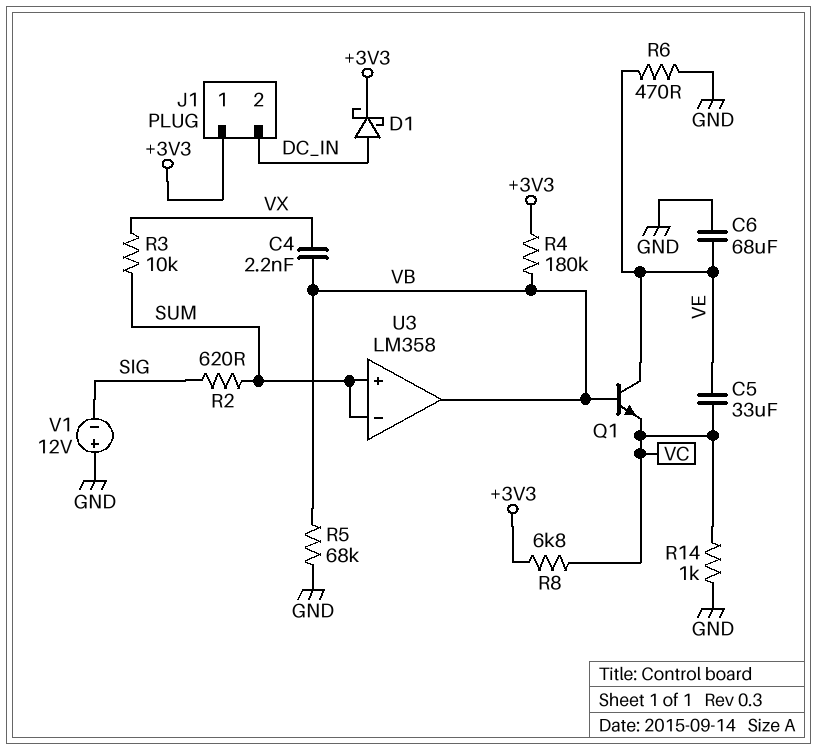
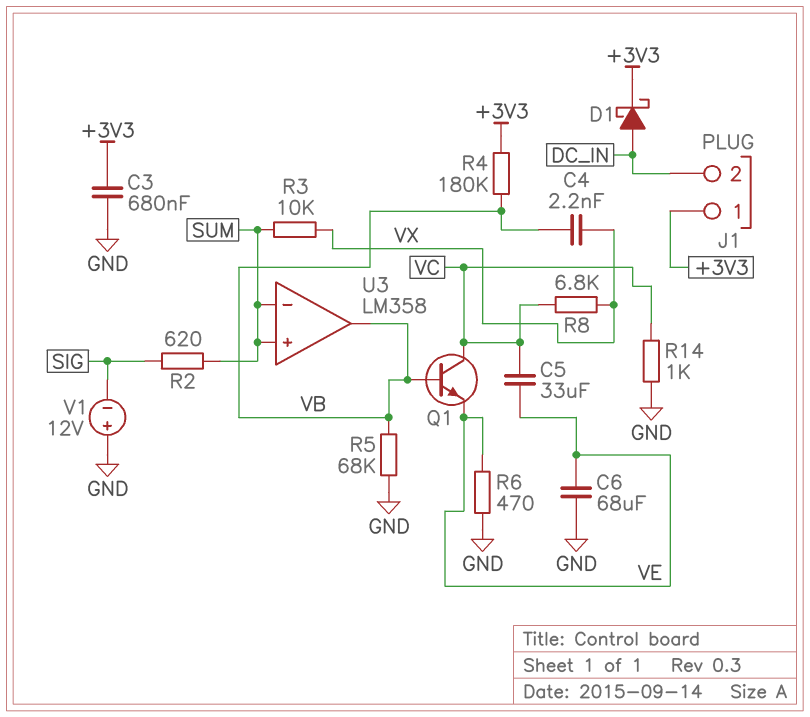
C3: none -> 680nF (+3V3, GND)
Q1: NPN (B VB, C VE, E VC) -> NPN (B VB, C VC, E VE)
R8: 6.8k (+3V3, VC) -> 6.8k (VC, VX)

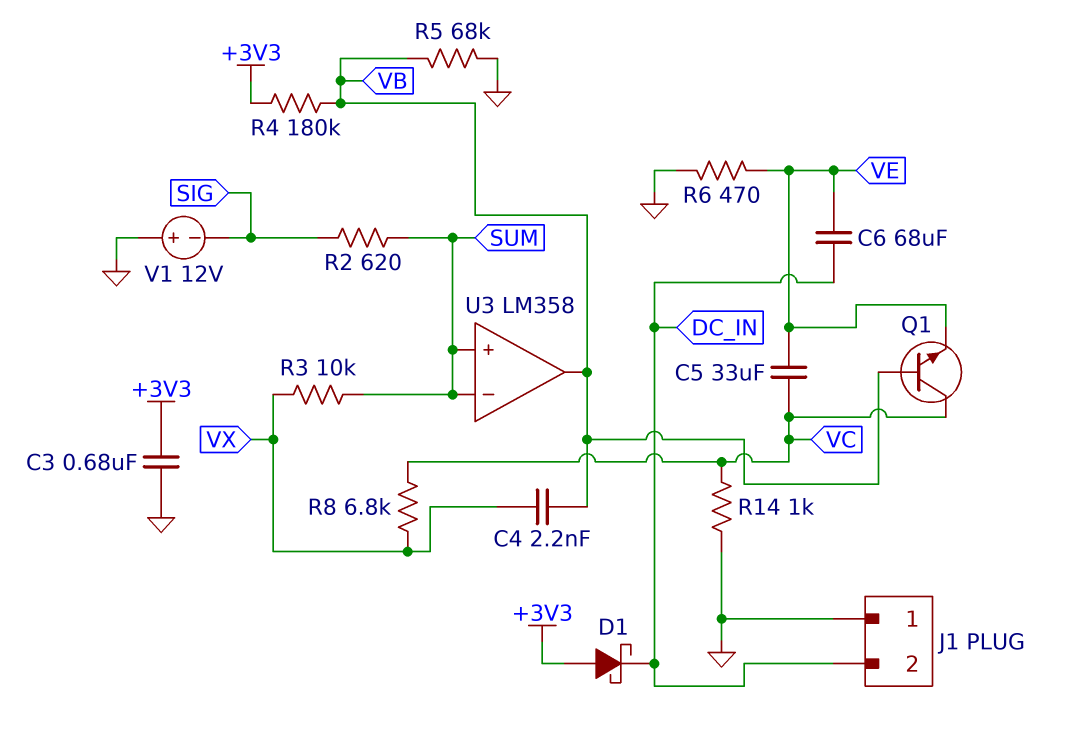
C6: 68uF (GND, VE) -> 68uF (DC_IN, VE)
D1: schottky (A DC_IN, K +3V3) -> schottky (A +3V3, K DC_IN)
J1 pin 1: +3V3 -> GND

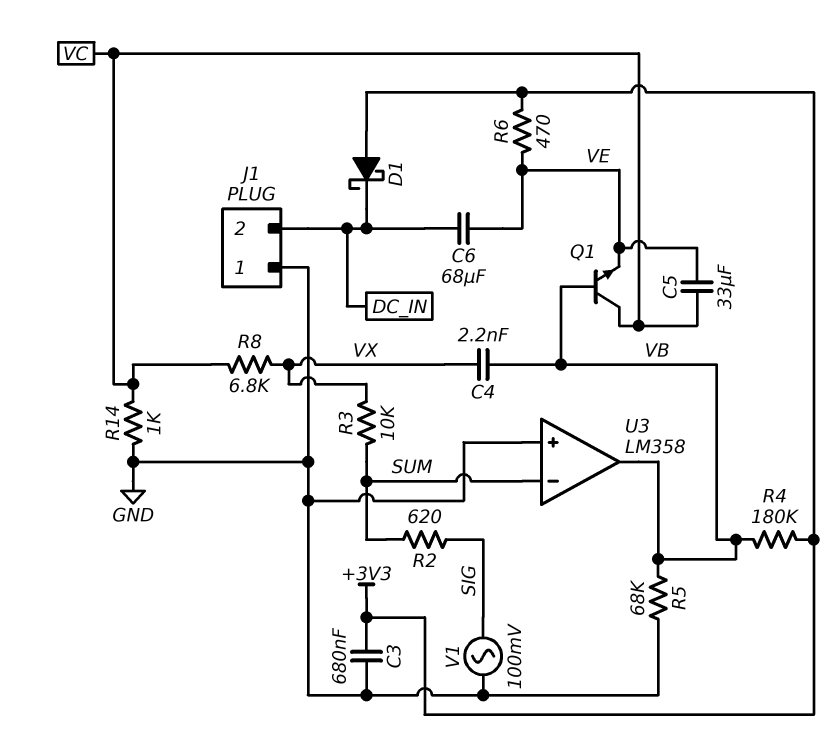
R6: 470 (GND, VE) -> 470 (+3V3, VE)
U3 pin in+: SUM -> GND
V1: 12V (plus GND, minus SIG) -> AC 100mV (GND, SIG)

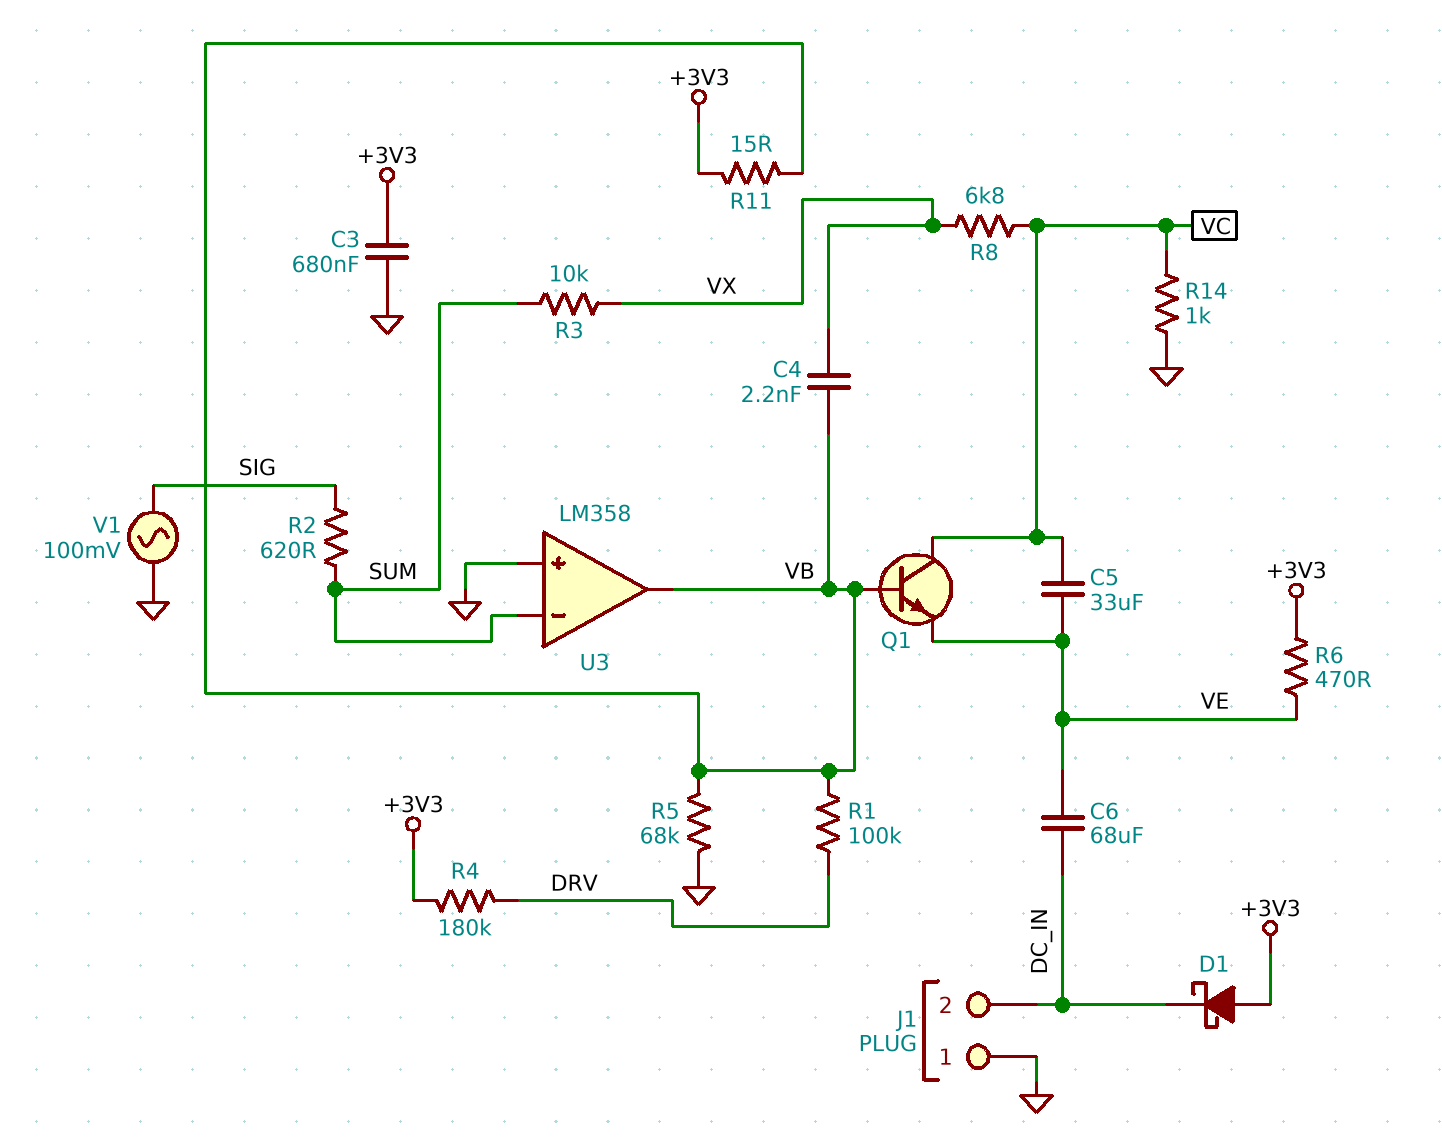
R1: none -> 100k (DRV, VB)
R4: 180k (+3V3, VB) -> 180k (+3V3, DRV)
R11: none -> 15 (+3V3, VB)

